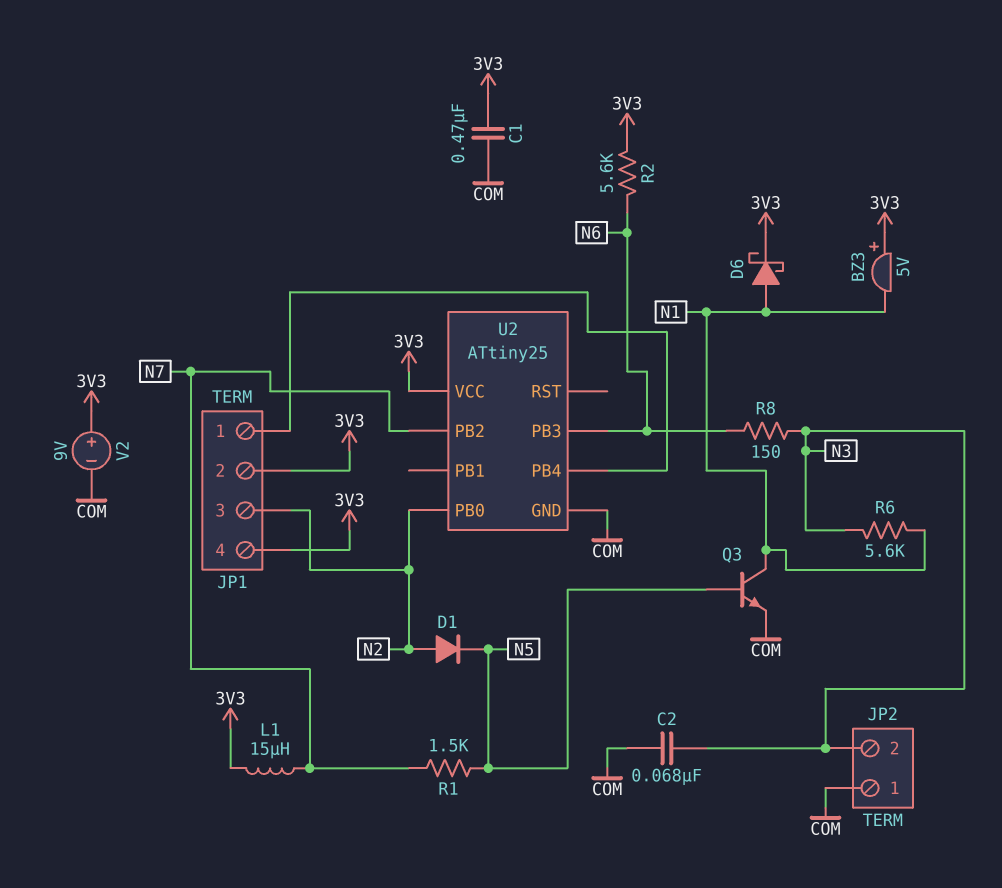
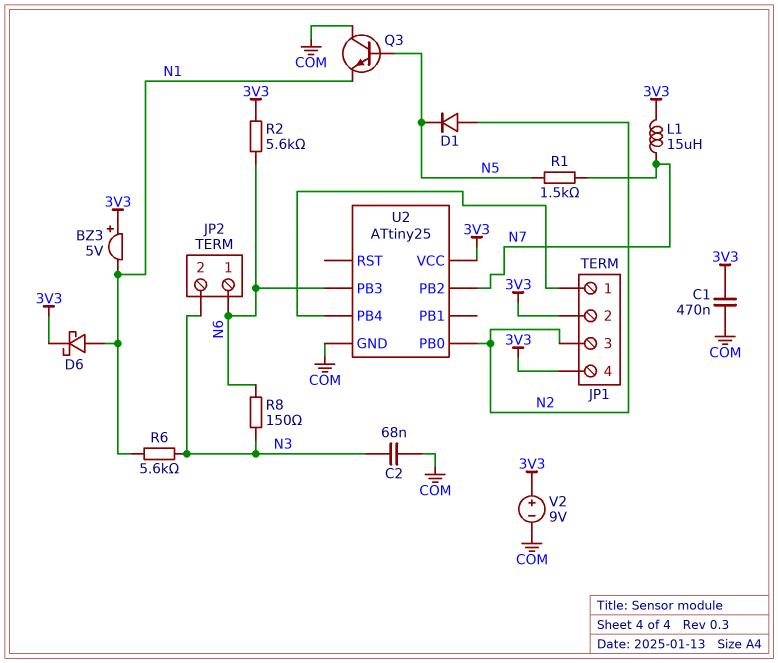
JP2 pin 1: COM -> N6
Q3: NPN (B N5, C N1, E COM) -> NPN (B N5, C COM, E N1)

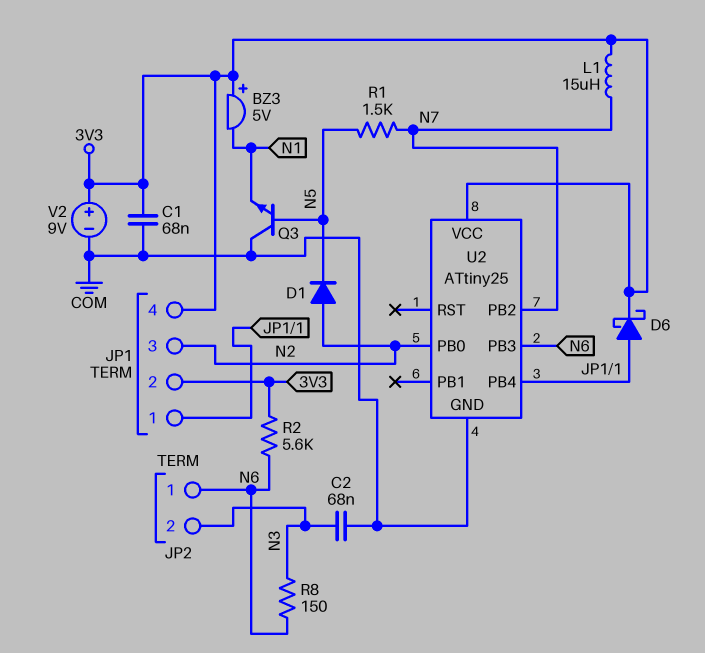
C1: 470nF (3V3, COM) -> 68nF (3V3, COM)
D6: schottky (A N1, K 3V3) -> schottky (A JP1/1, K 3V3)
R6: 5.6k (N1, N3) -> none

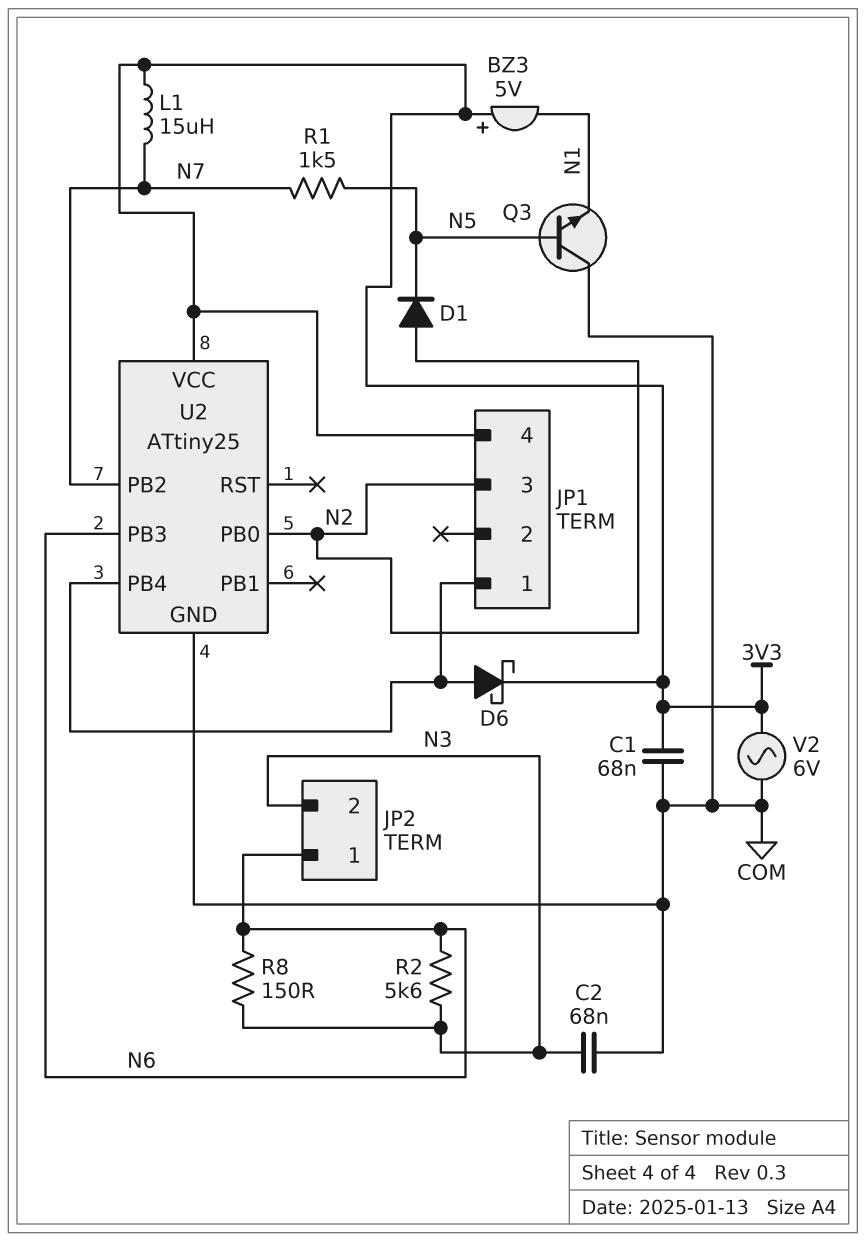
JP1 pin 2: 3V3 -> none
R2: 5.6k (3V3, N6) -> 5.6k (N3, N6)
V2: 9V (plus 3V3, minus COM) -> AC 6V (3V3, COM)

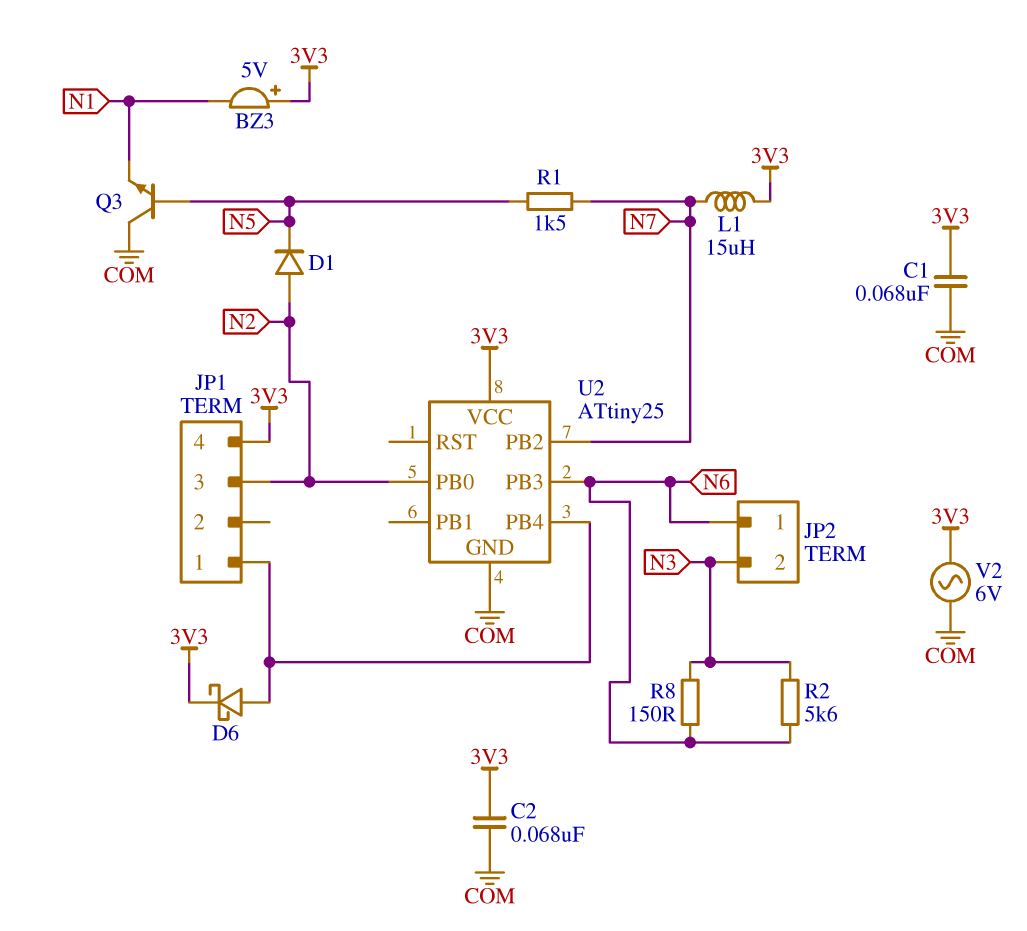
C2: 68nF (COM, N3) -> 68nF (3V3, COM)

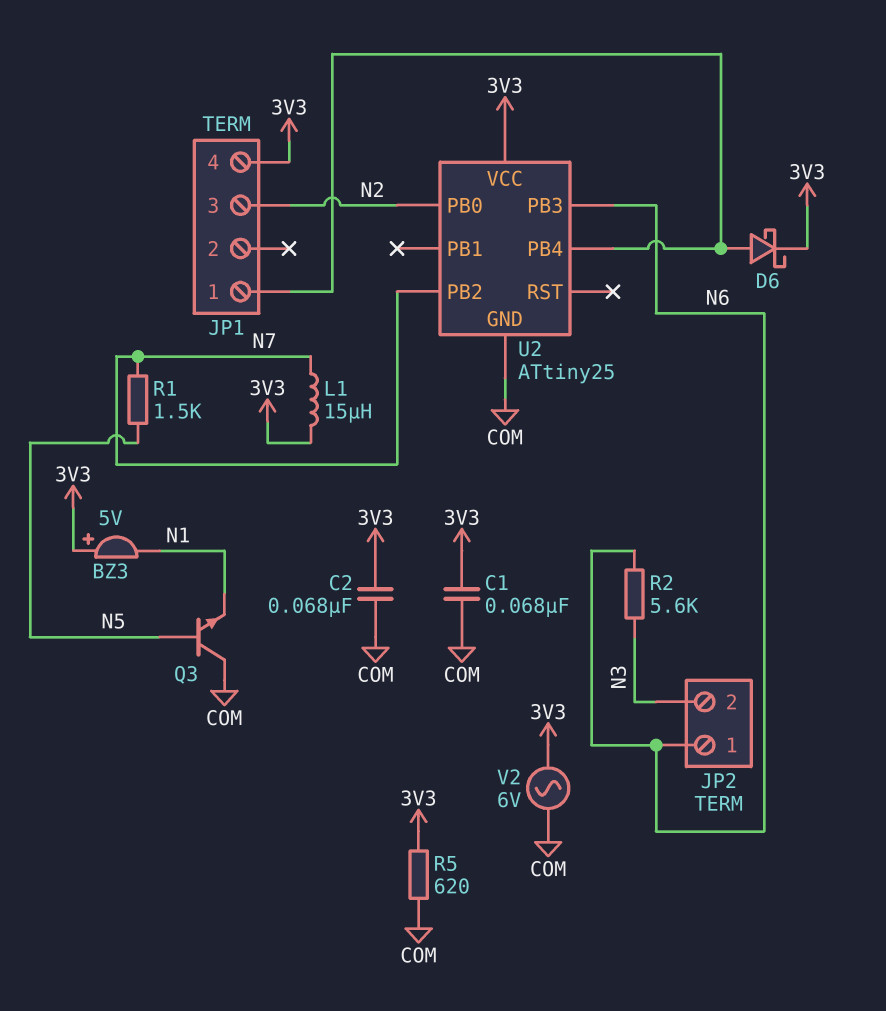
D1: diode (A N2, K N5) -> none
R5: none -> 620 (3V3, COM)
R8: 150 (N3, N6) -> none

